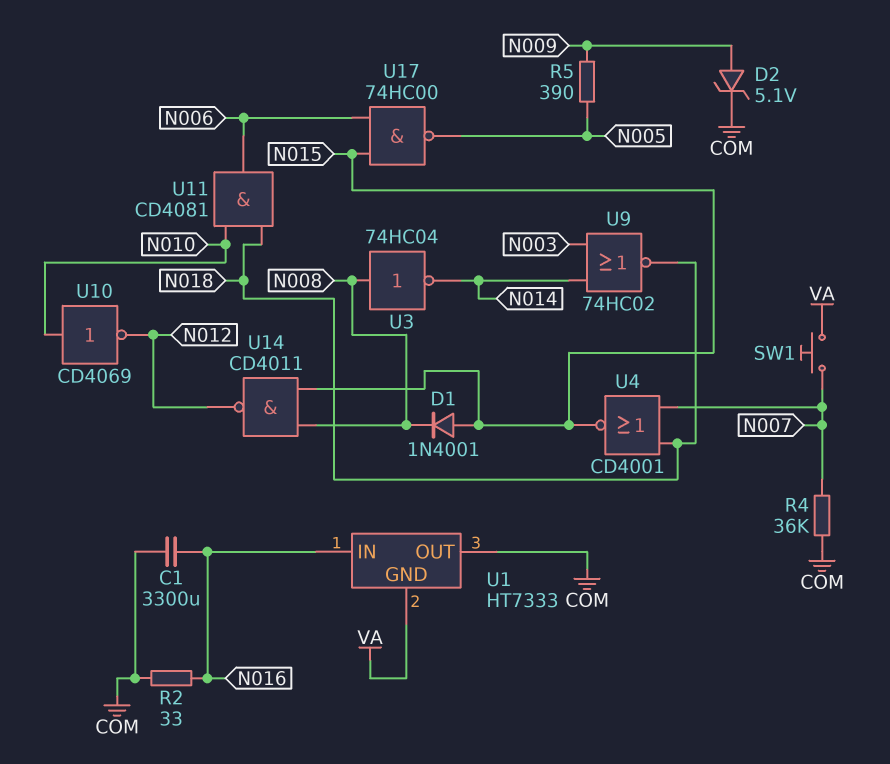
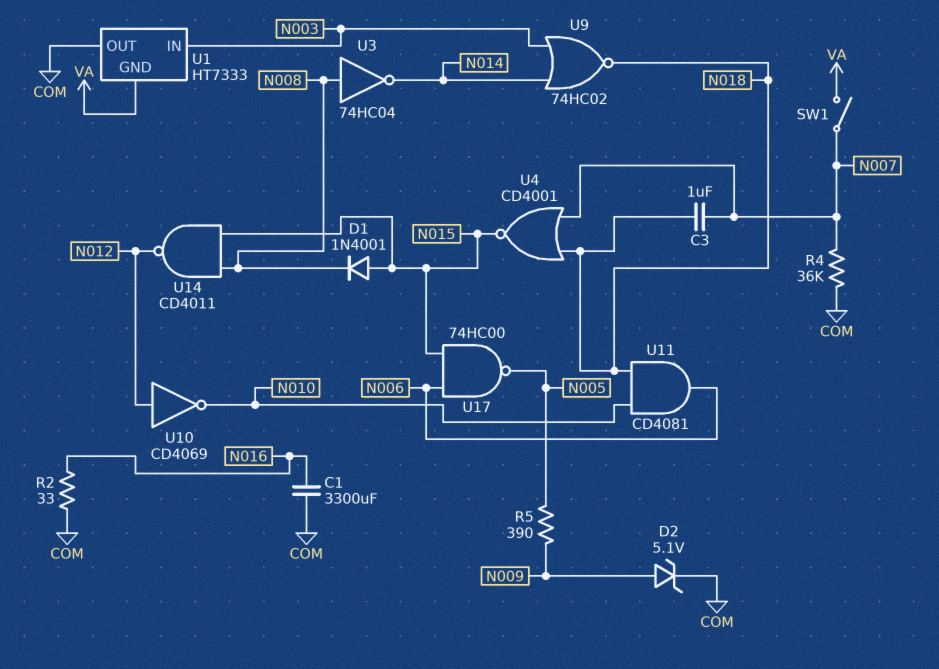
C3: none -> 1uF (N007, N018)
SW1: button (N007, VA) -> switch (N007, VA)
U1 pin IN: N016 -> N003
U10: NOT CD4069 (in N010, out N012) -> NOT CD4069 (in N012, out N010)

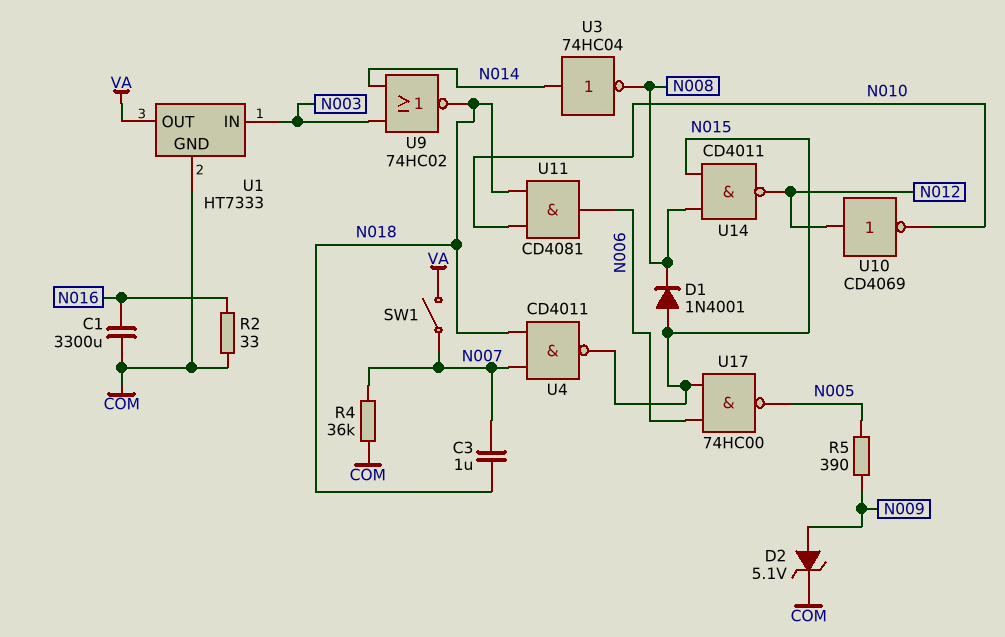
U1 pin GND: VA -> COM
U1 pin OUT: COM -> VA
U3: NOT 74HC04 (in N008, out N014) -> NOT 74HC04 (in N014, out N008)
U4: NOR CD4001 (in N007, in N018, out N015) -> NAND CD4011 (in N007, in N018, out N015)

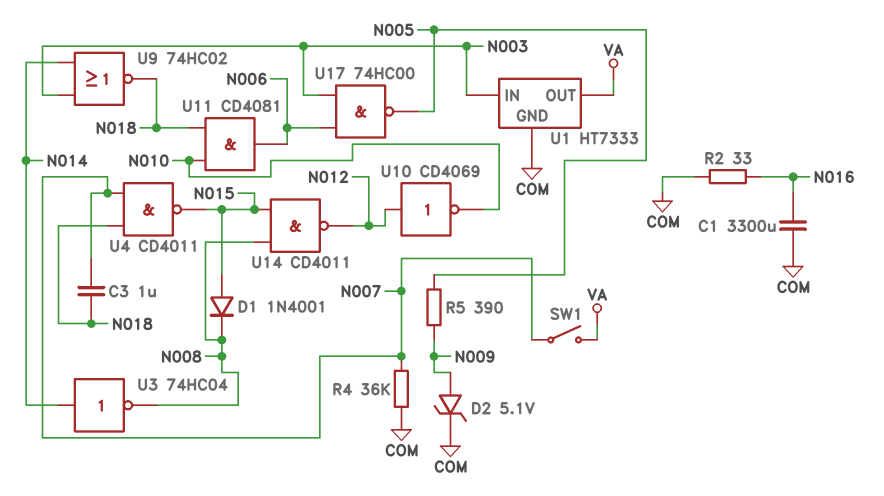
U17: NAND 74HC00 (in N006, in N015, out N005) -> NAND 74HC00 (in N003, in N006, out N005)

